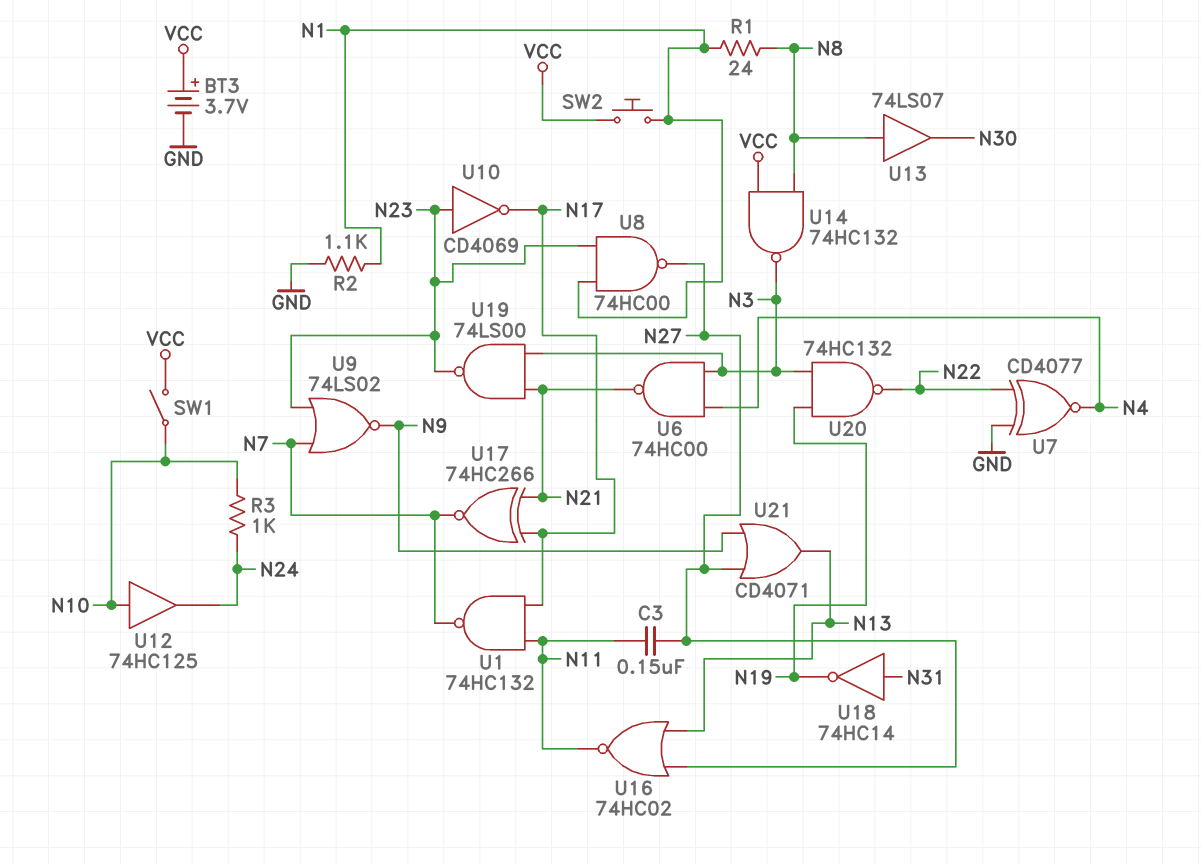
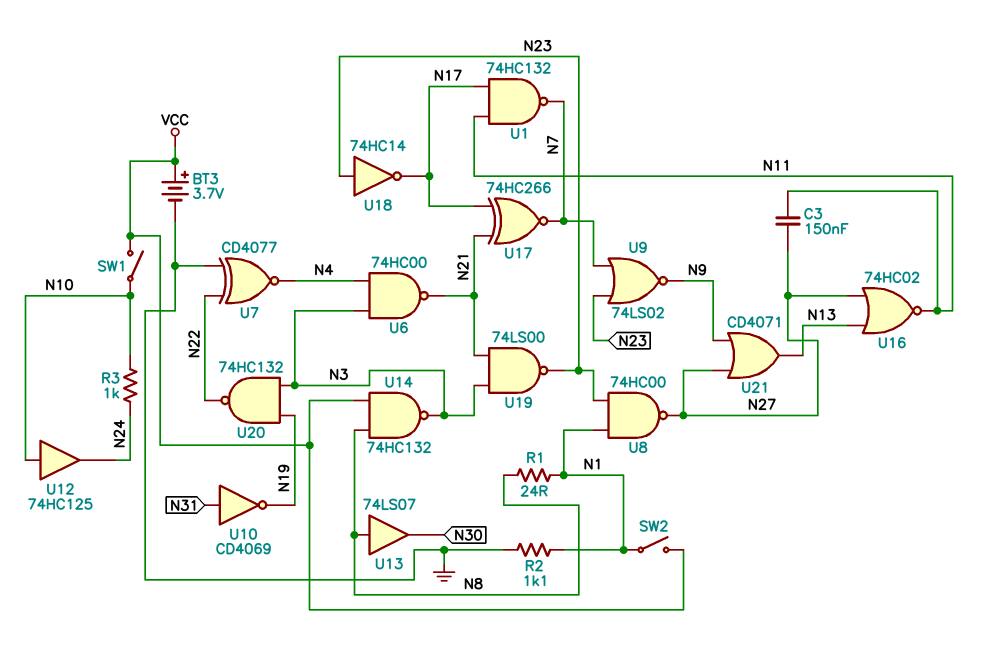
SW2: button (N1, VCC) -> switch (N1, VCC)
U10: NOT CD4069 (in N23, out N17) -> NOT CD4069 (in N31, out N19)
U18: NOT 74HC14 (in N31, out N19) -> NOT 74HC14 (in N23, out N17)

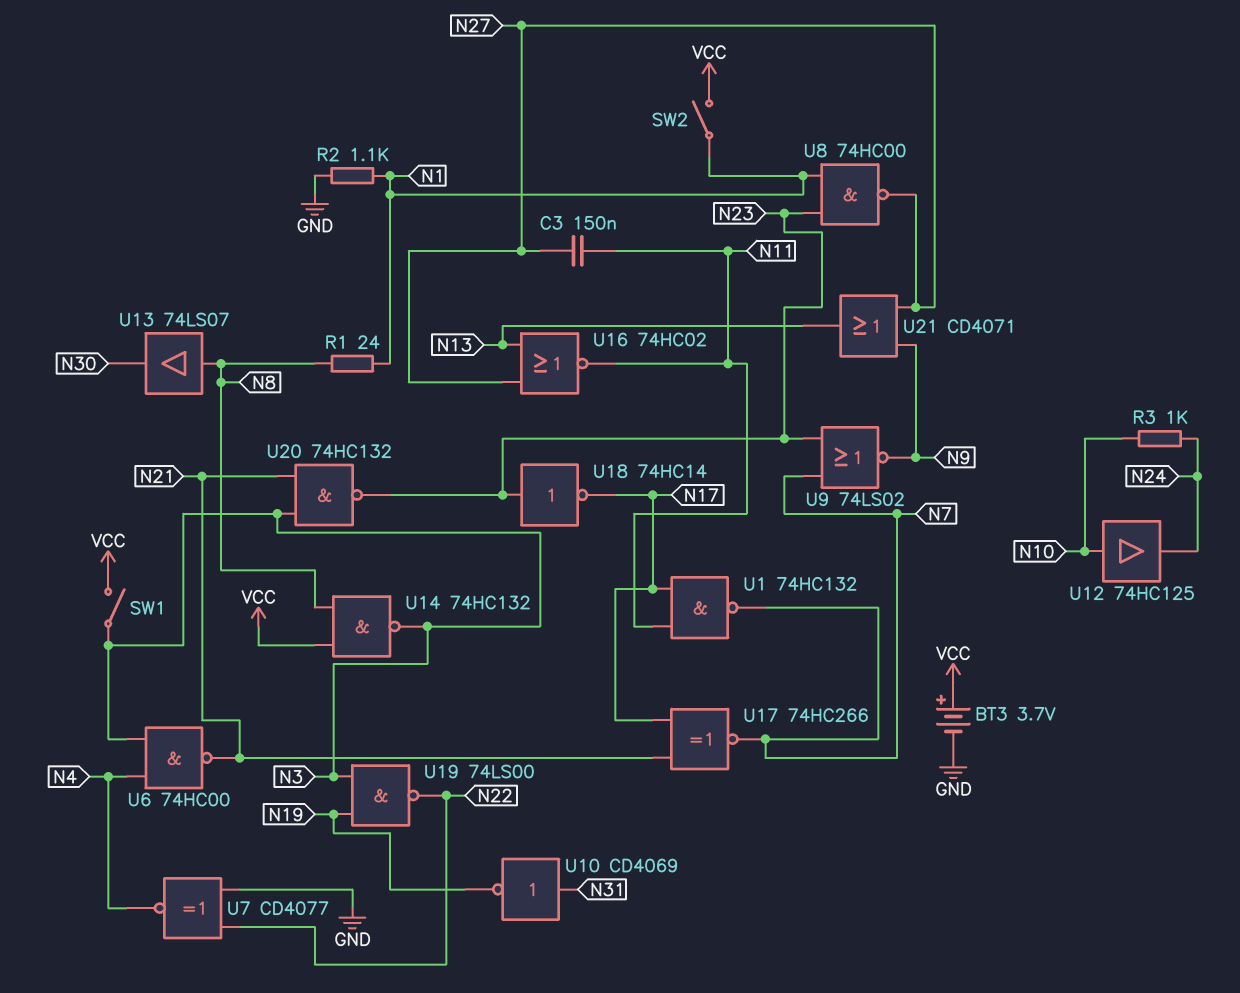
SW1: switch (N10, VCC) -> switch (N3, VCC)
U19: NAND 74LS00 (in N3, in N21, out N23) -> NAND 74LS00 (in N3, in N19, out N22)
U20: NAND 74HC132 (in N3, in N19, out N22) -> NAND 74HC132 (in N3, in N21, out N23)

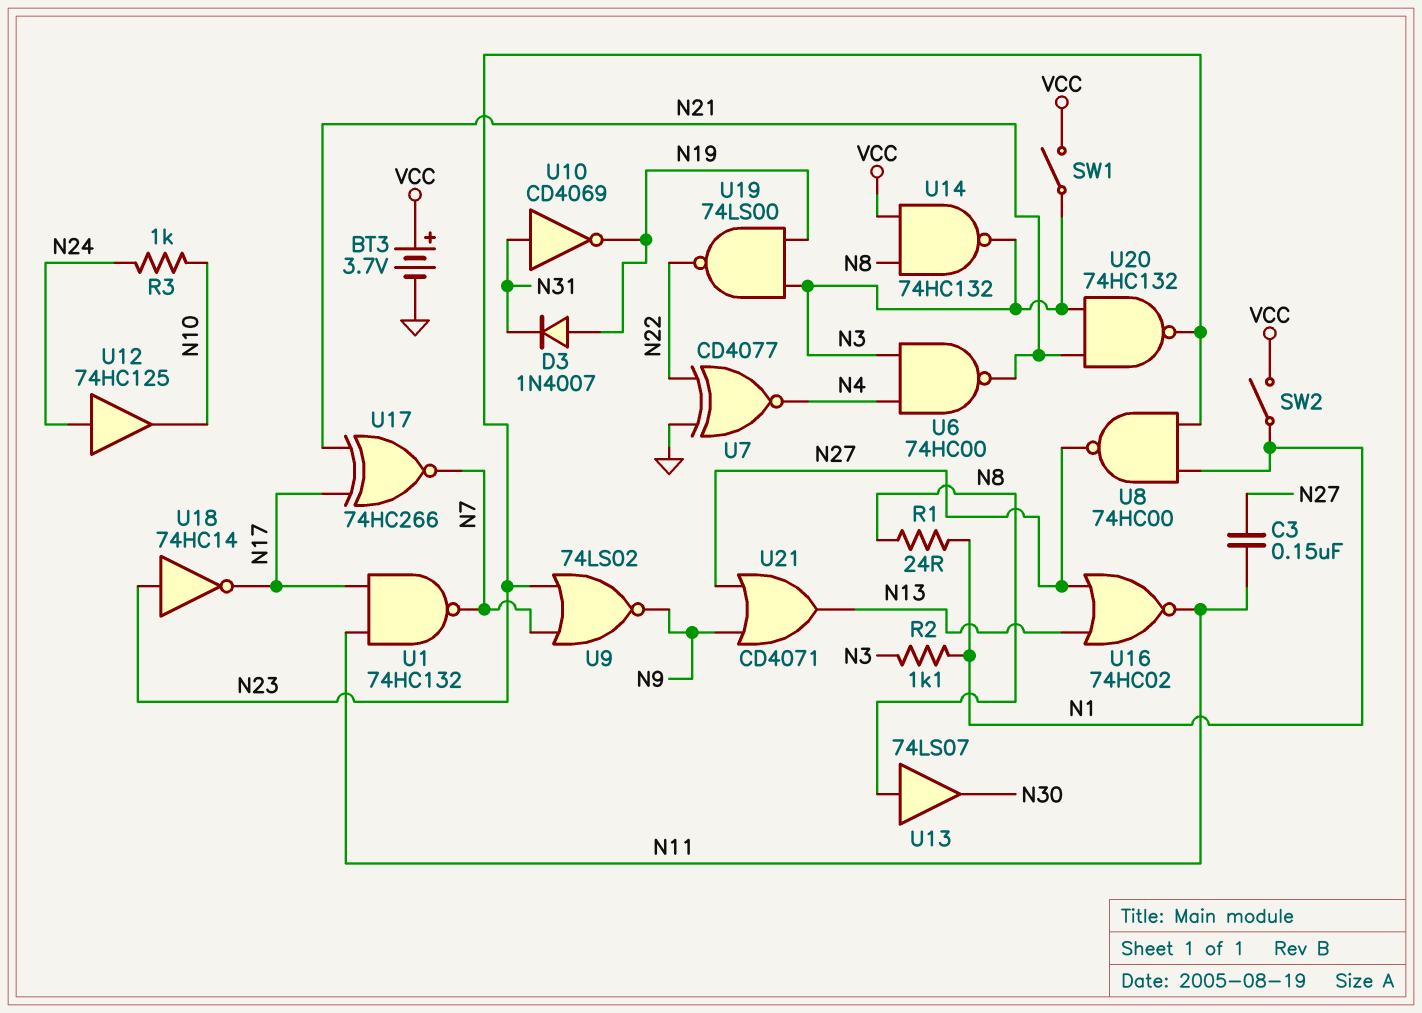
D3: none -> diode 1N4007 (A N19, K N31)
R2: 1.1k (GND, N1) -> 1.1k (N1, N3)
U12: buffer 74HC125 (in N10, out N24) -> buffer 74HC125 (in N24, out N10)

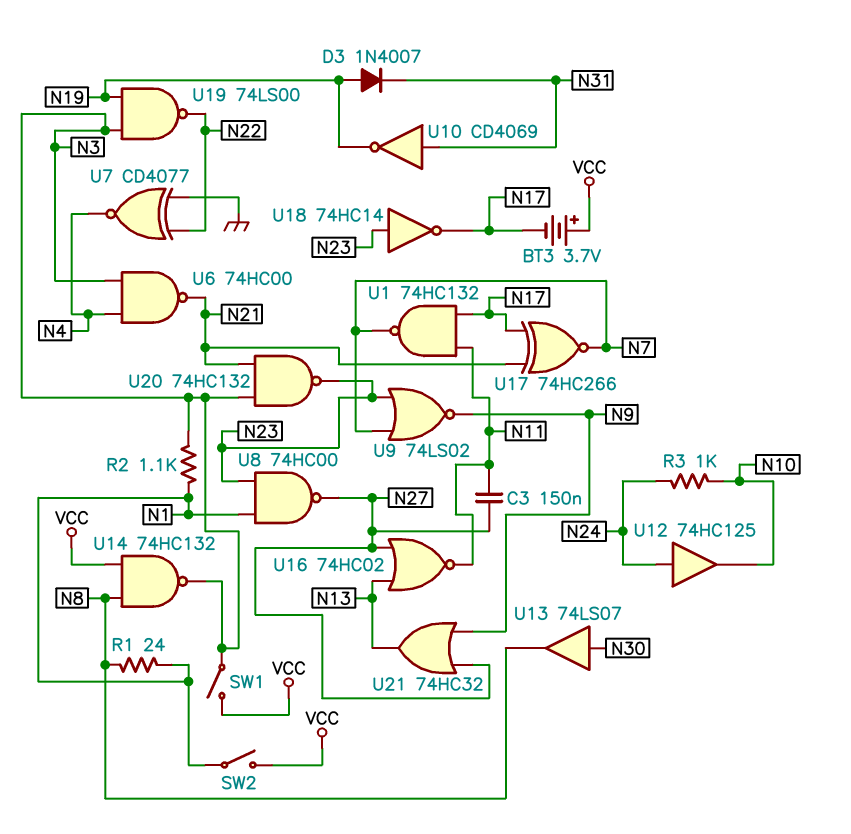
BT3: 3.7V (plus VCC, minus GND) -> 3.7V (plus VCC, minus N17)
U13: buffer 74LS07 (in N8, out N30) -> buffer 74LS07 (in N30, out N8)
U21: OR CD4071 (in N9, in N27, out N13) -> OR 74HC32 (in N9, in N27, out N13)

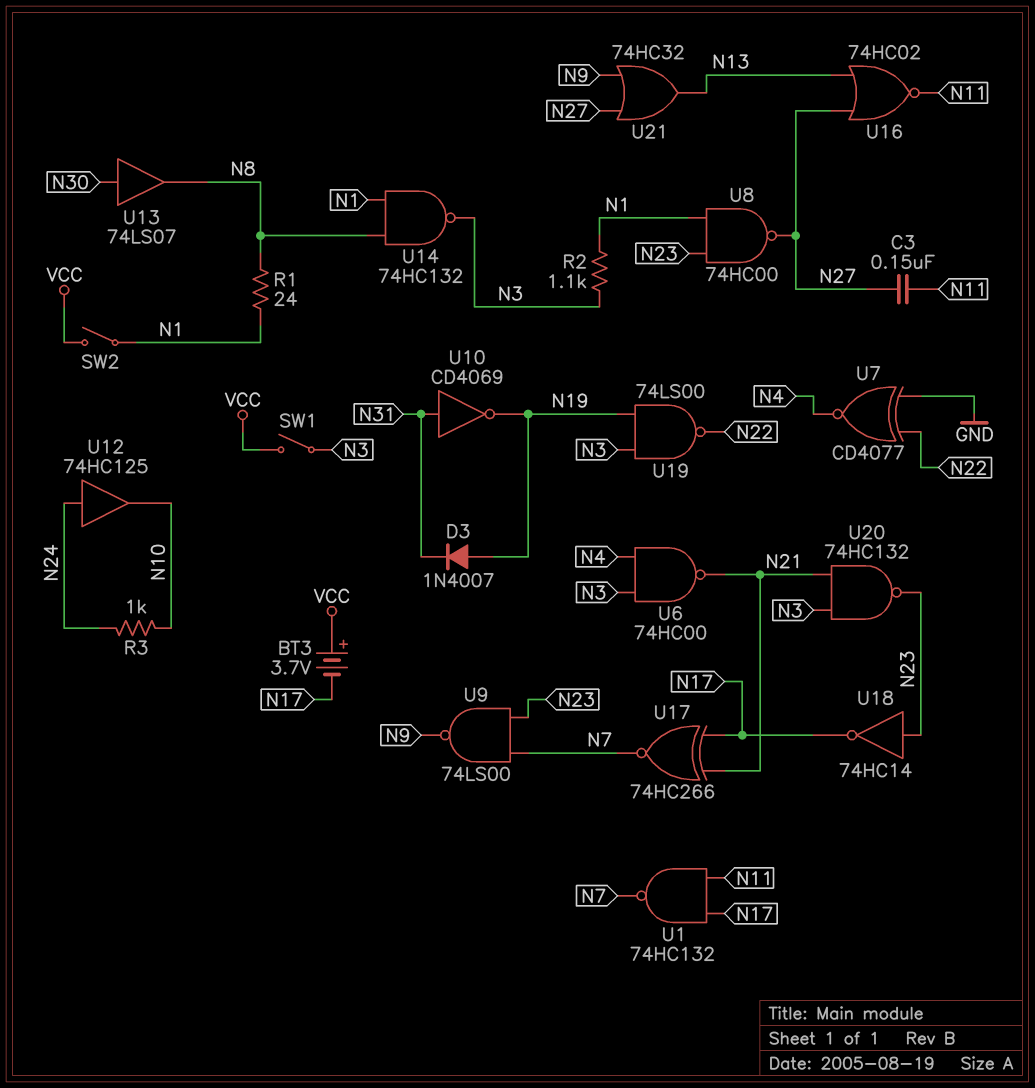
U9: NOR 74LS02 (in N7, in N23, out N9) -> NAND 74LS00 (in N7, in N23, out N9)
U14: NAND 74HC132 (in N8, in VCC, out N3) -> NAND 74HC132 (in N1, in N8, out N3)

